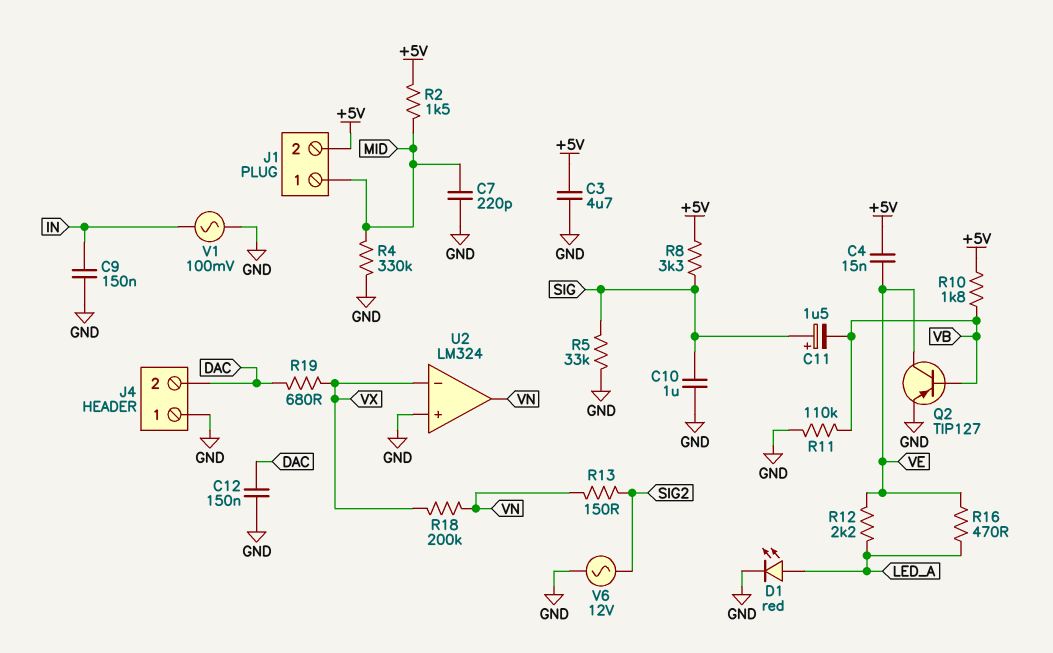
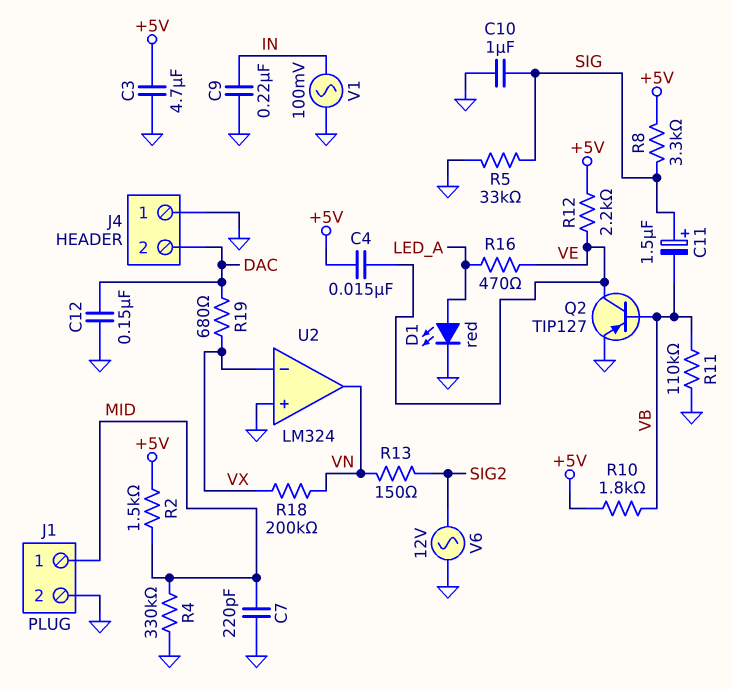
C9: 150nF (GND, IN) -> 220nF (GND, IN)
J1 pin 2: +5V -> GND
R12: 2.2k (LED_A, VE) -> 2.2k (+5V, VE)

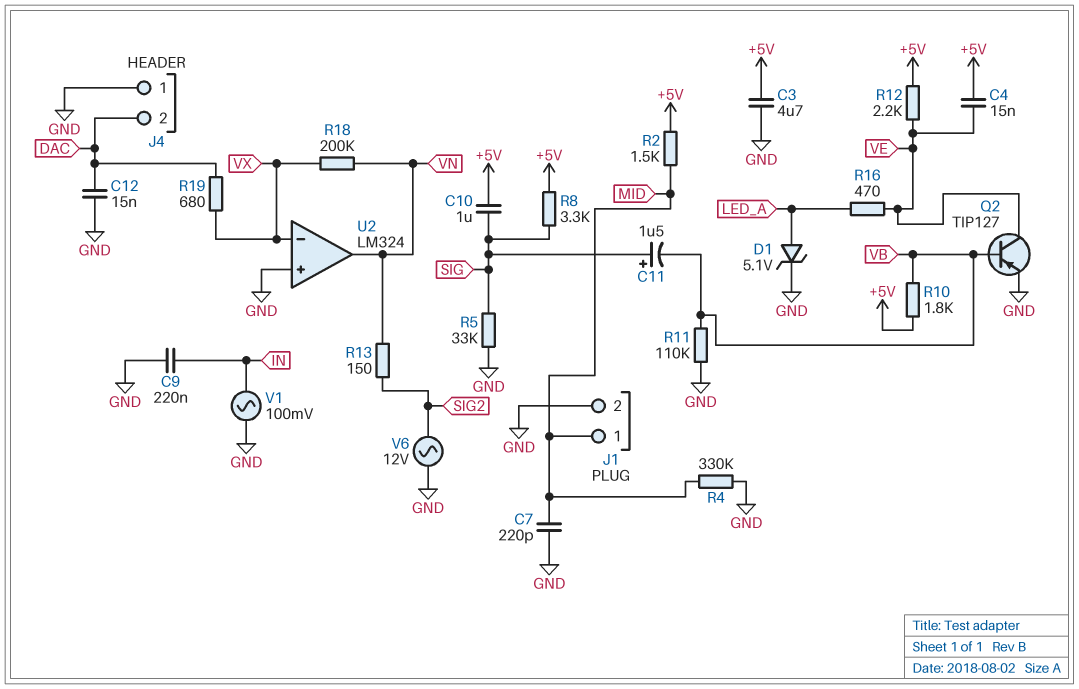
C10: 1uF (GND, SIG) -> 1uF (+5V, SIG)
C12: 150nF (DAC, GND) -> 15nF (DAC, GND)
D1: LED red (A LED_A, K GND) -> zener 5.1V (A LED_A, K GND)

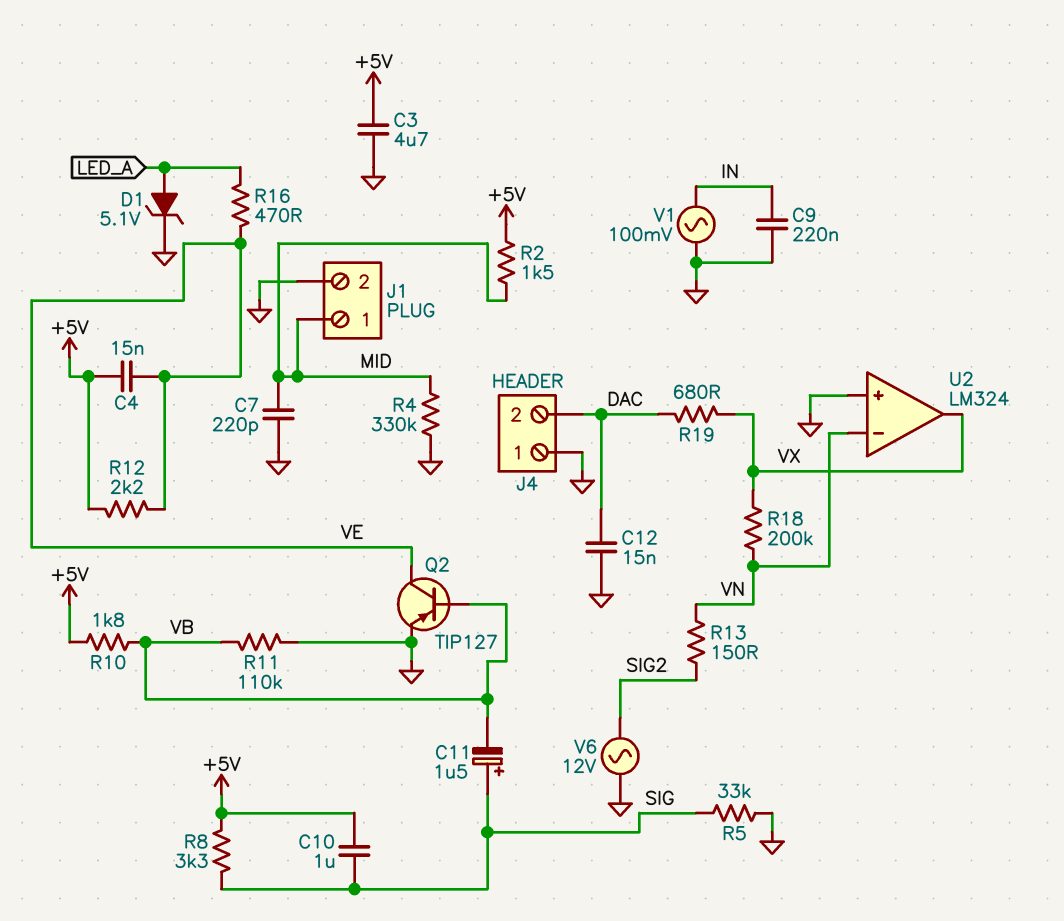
U2 pin in-: VX -> VN
U2 pin out: VN -> VX

